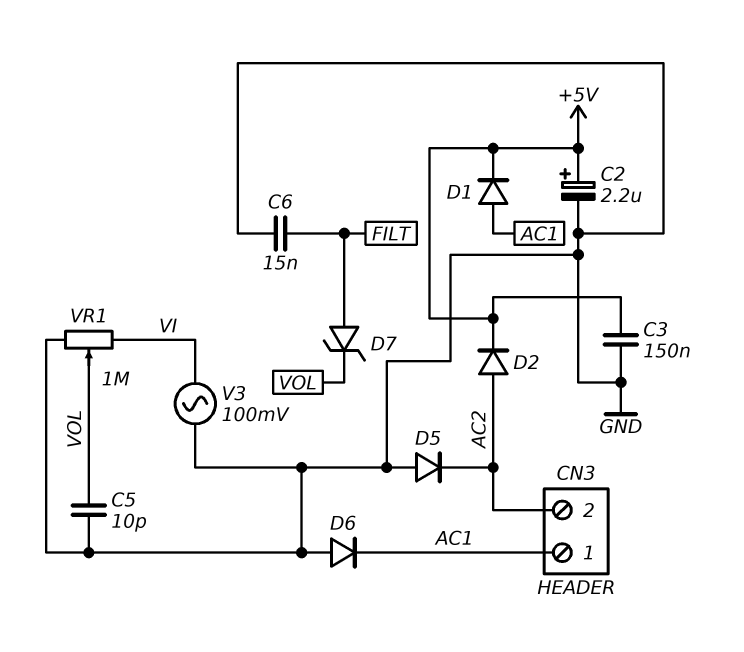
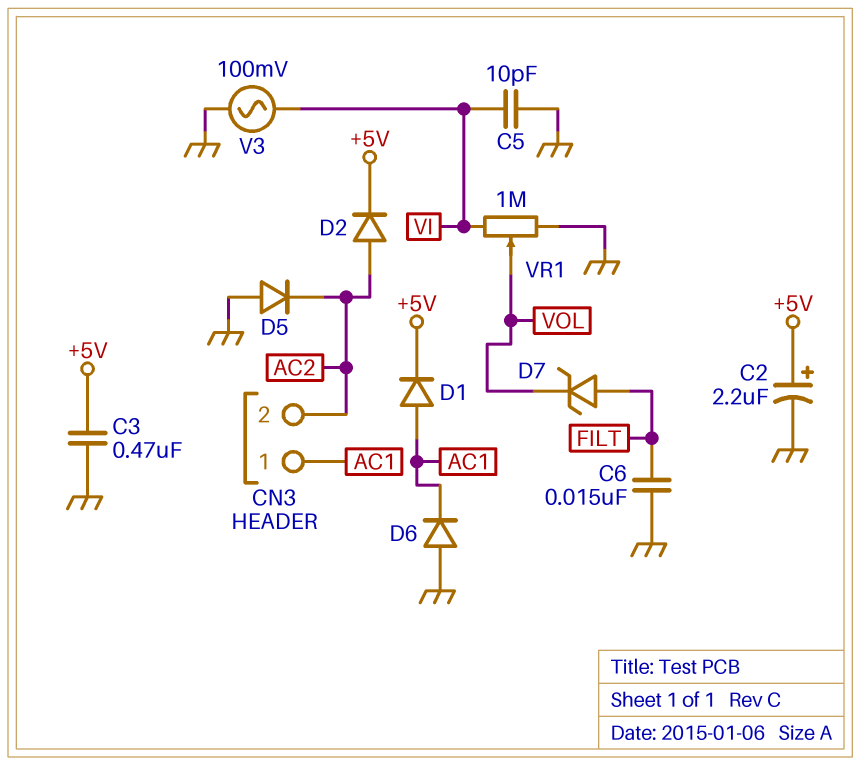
C3: 150nF (+5V, GND) -> 470nF (+5V, GND)
C5: 10pF (GND, VOL) -> 10pF (GND, VI)

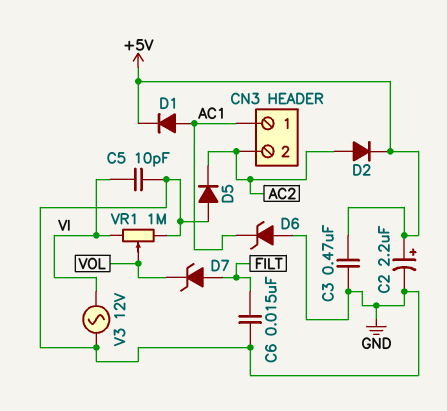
D6: diode (A GND, K AC1) -> zener (A GND, K AC1)
V3: AC 100mV (GND, VI) -> AC 12V (GND, VI)

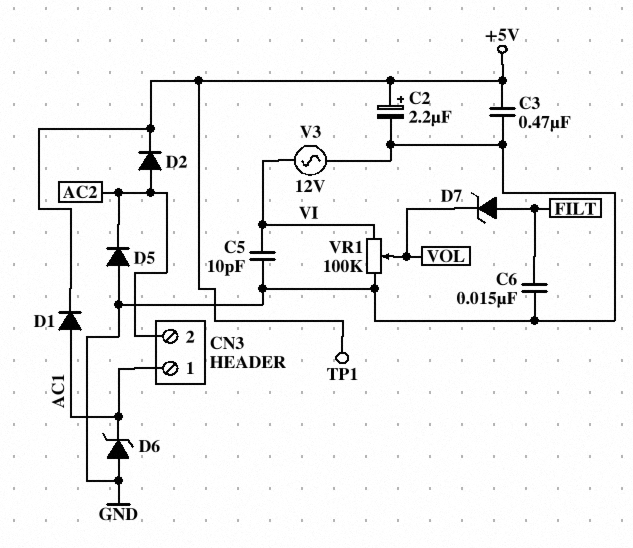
TP1: none -> test point (+5V)
VR1: 1M (GND, VI, wiper VOL) -> 100k (GND, VI, wiper VOL)

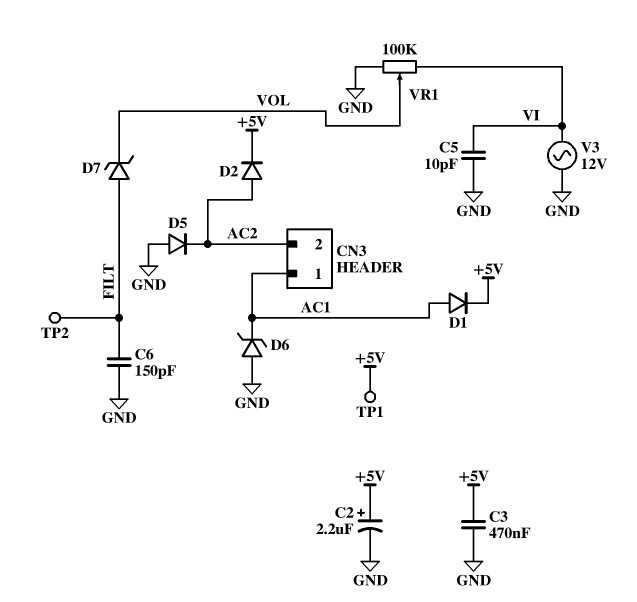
C6: 15nF (FILT, GND) -> 150pF (FILT, GND)
TP2: none -> test point (FILT)

